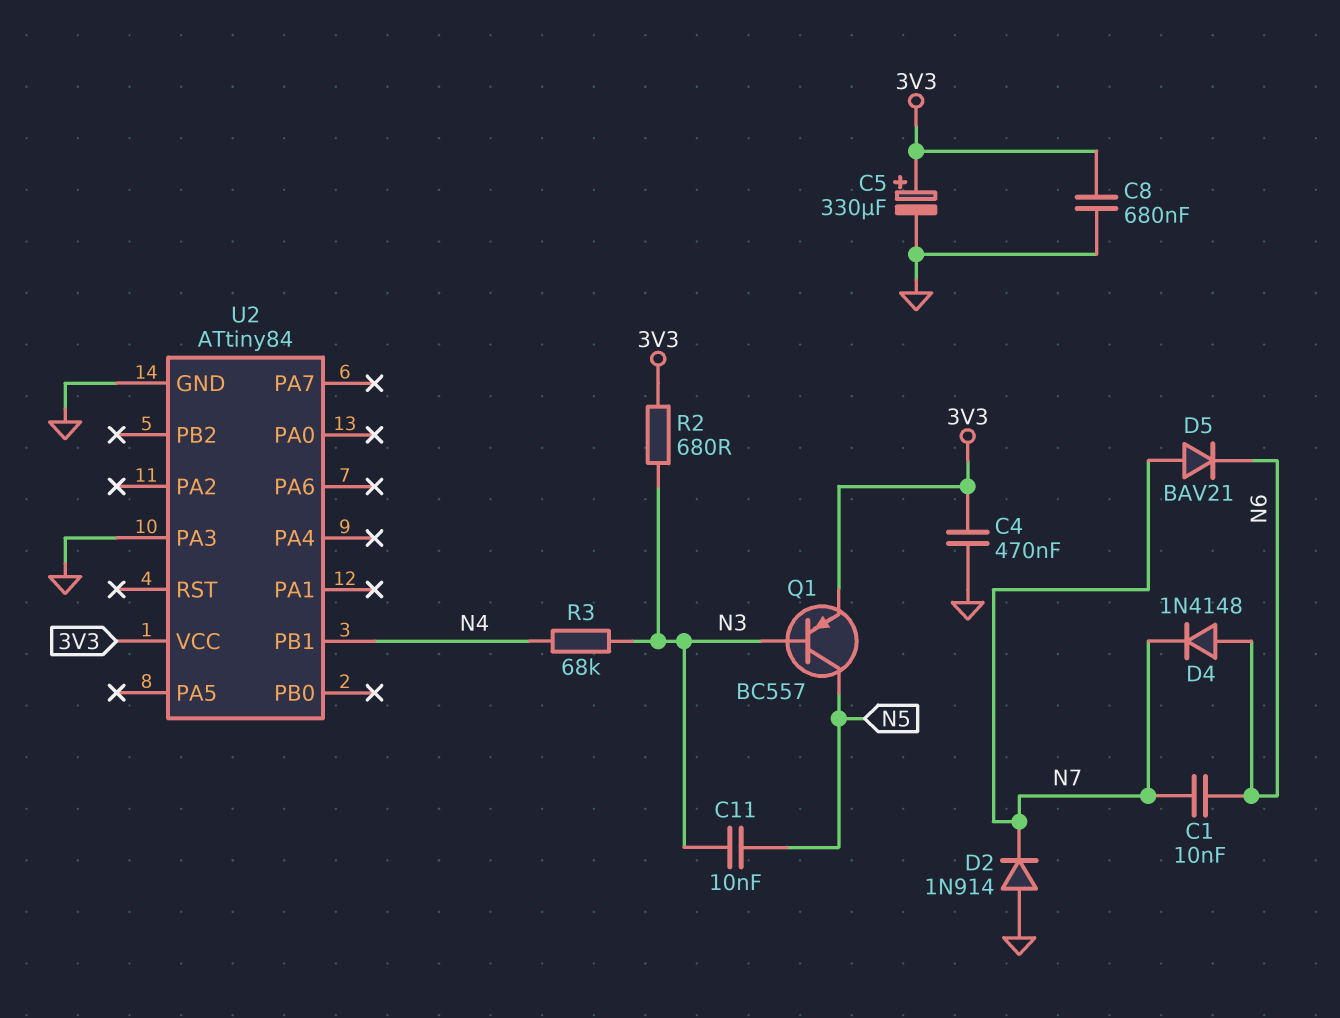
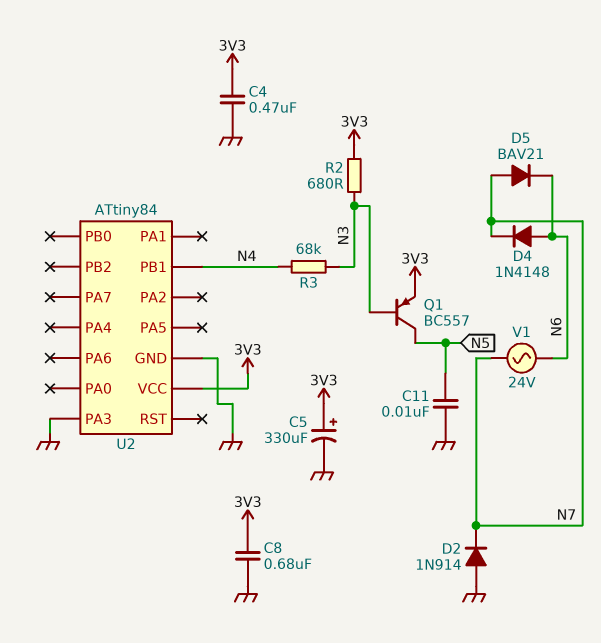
C1: 10nF (N6, N7) -> none
C11: 10nF (N3, N5) -> 10nF (GND, N5)
V1: none -> AC 24V (N6, N7)

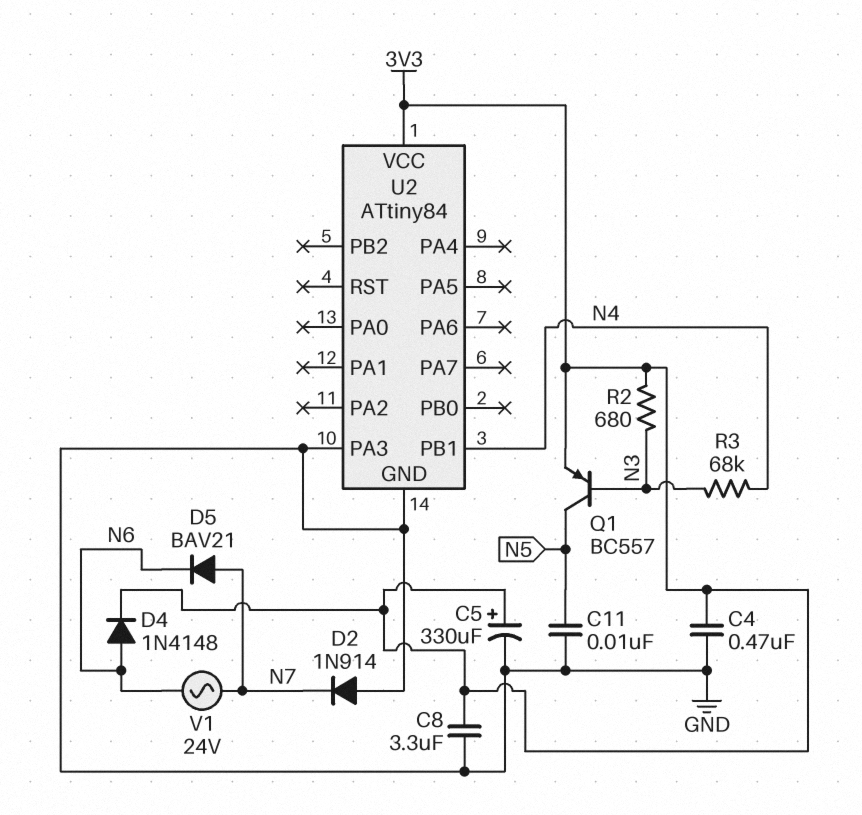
C8: 680nF (3V3, GND) -> 3.3uF (3V3, GND)
D4: diode 1N4148 (A N6, K N7) -> diode 1N4148 (A N6, K 3V3)

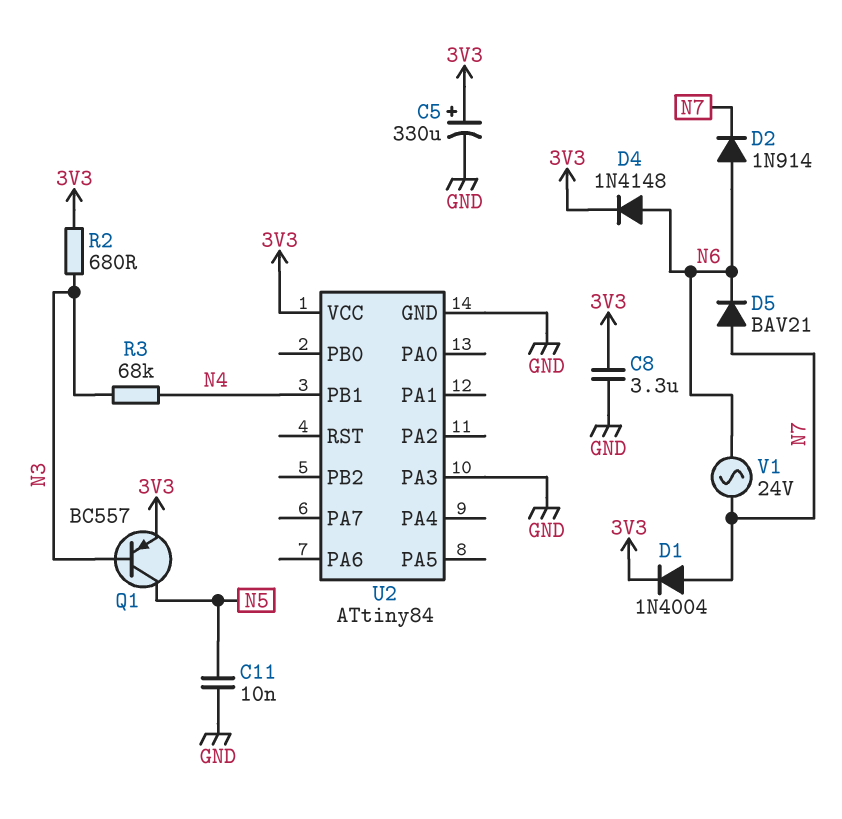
C4: 470nF (3V3, GND) -> none
D1: none -> diode 1N4004 (A N7, K 3V3)
D2: diode 1N914 (A GND, K N7) -> diode 1N914 (A N6, K N7)

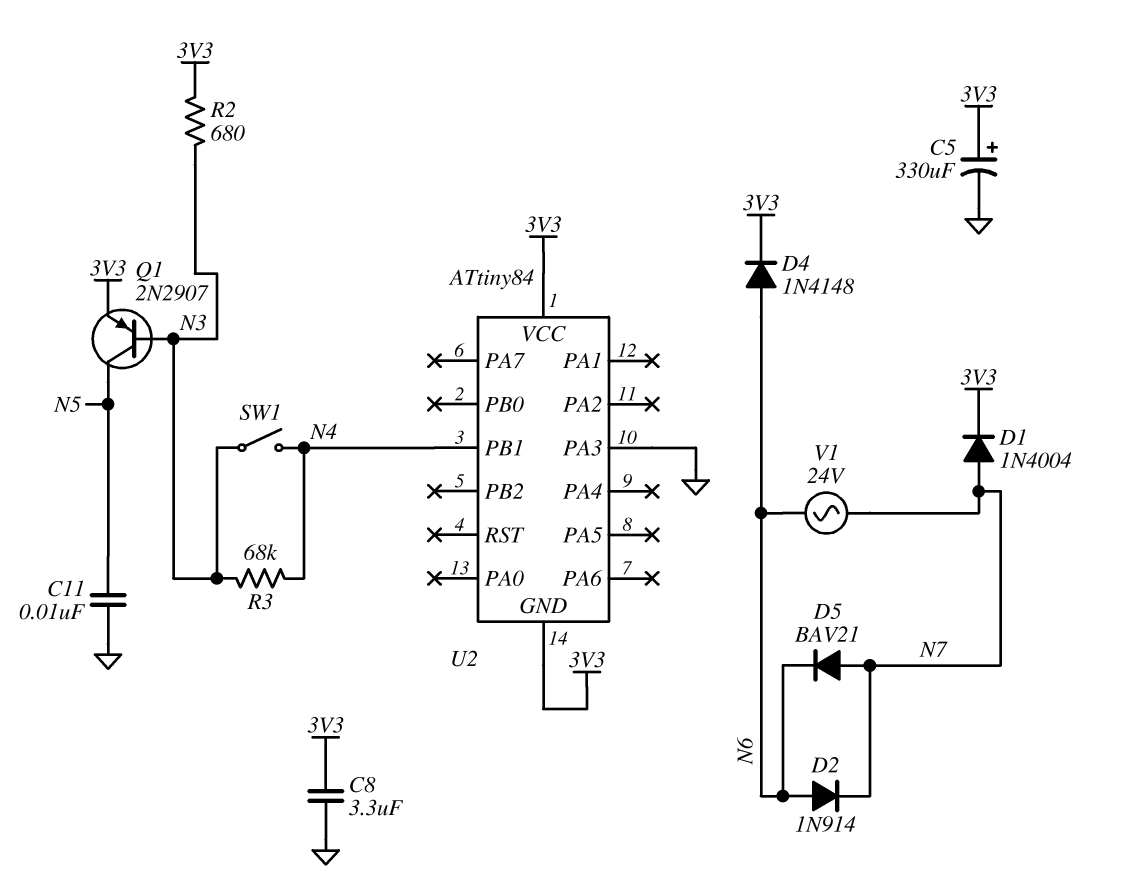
Q1: PNP BC557 (B N3, C N5, E 3V3) -> PNP 2N2907 (B N3, C N5, E 3V3)
SW1: none -> switch (N3, N4)
U2 pin GND: GND -> 3V3

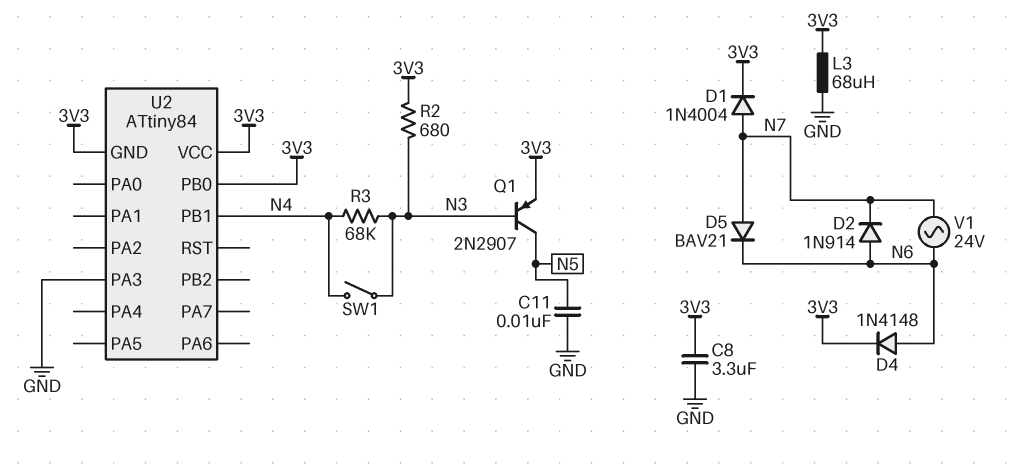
C5: 330uF (plus 3V3, minus GND) -> none
L3: none -> 68uH (3V3, GND)
U2 pin PB0: none -> 3V3

